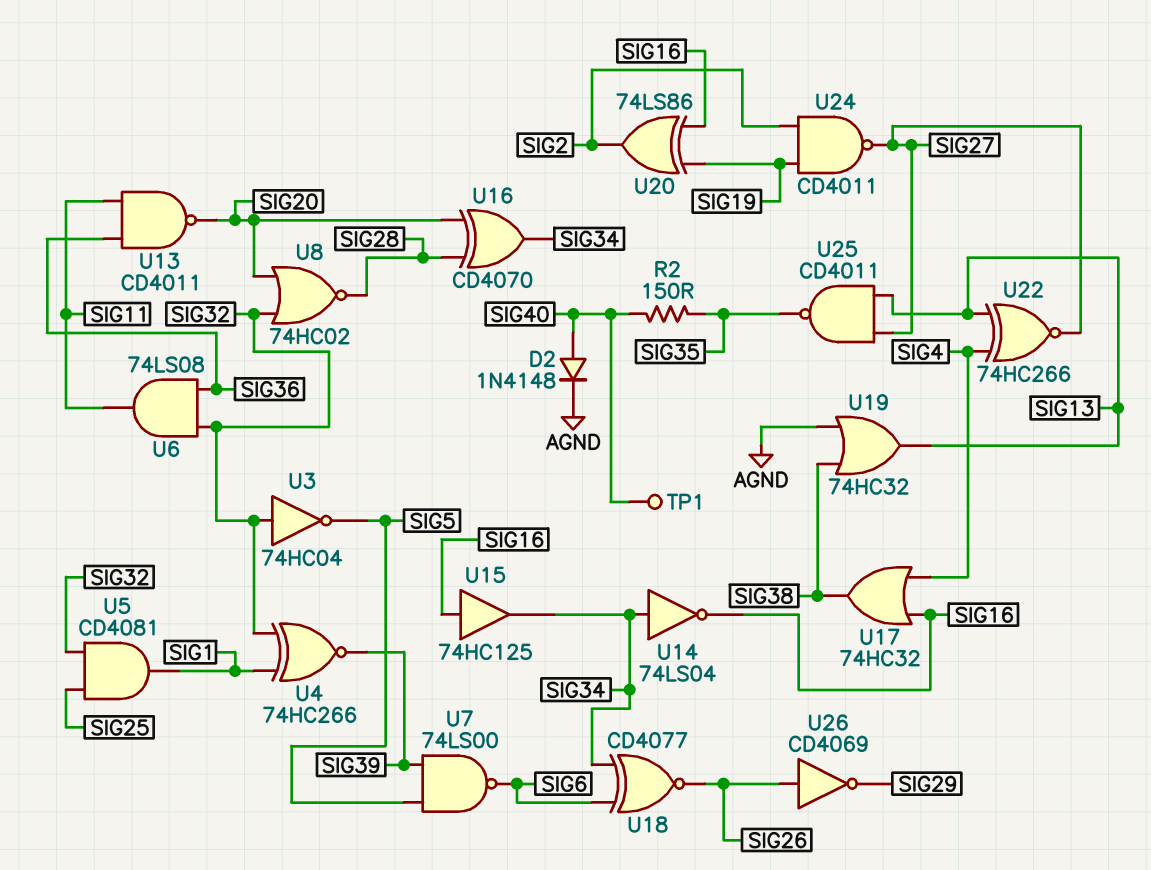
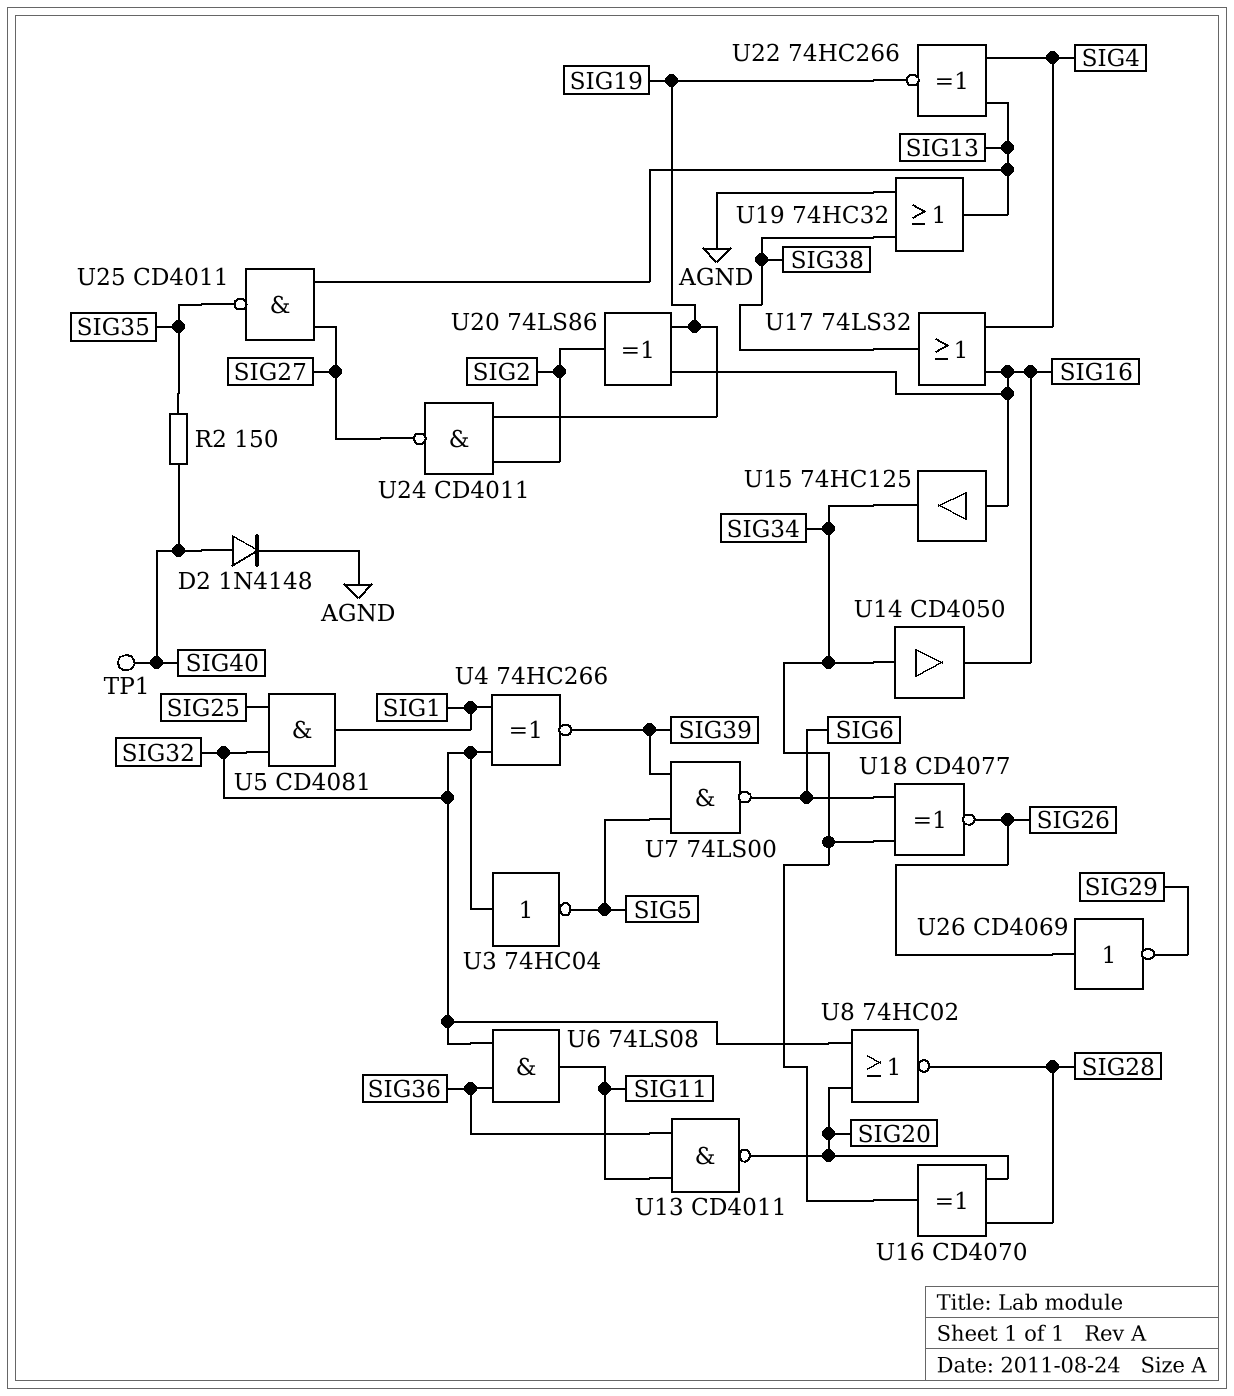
U14: NOT 74LS04 (in SIG34, out SIG16) -> buffer CD4050 (in SIG34, out SIG16)
U17: OR 74HC32 (in SIG4, in SIG16, out SIG38) -> OR 74LS32 (in SIG4, in SIG16, out SIG38)
U22: XNOR 74HC266 (in SIG4, in SIG13, out SIG27) -> XNOR 74HC266 (in SIG4, in SIG13, out SIG19)

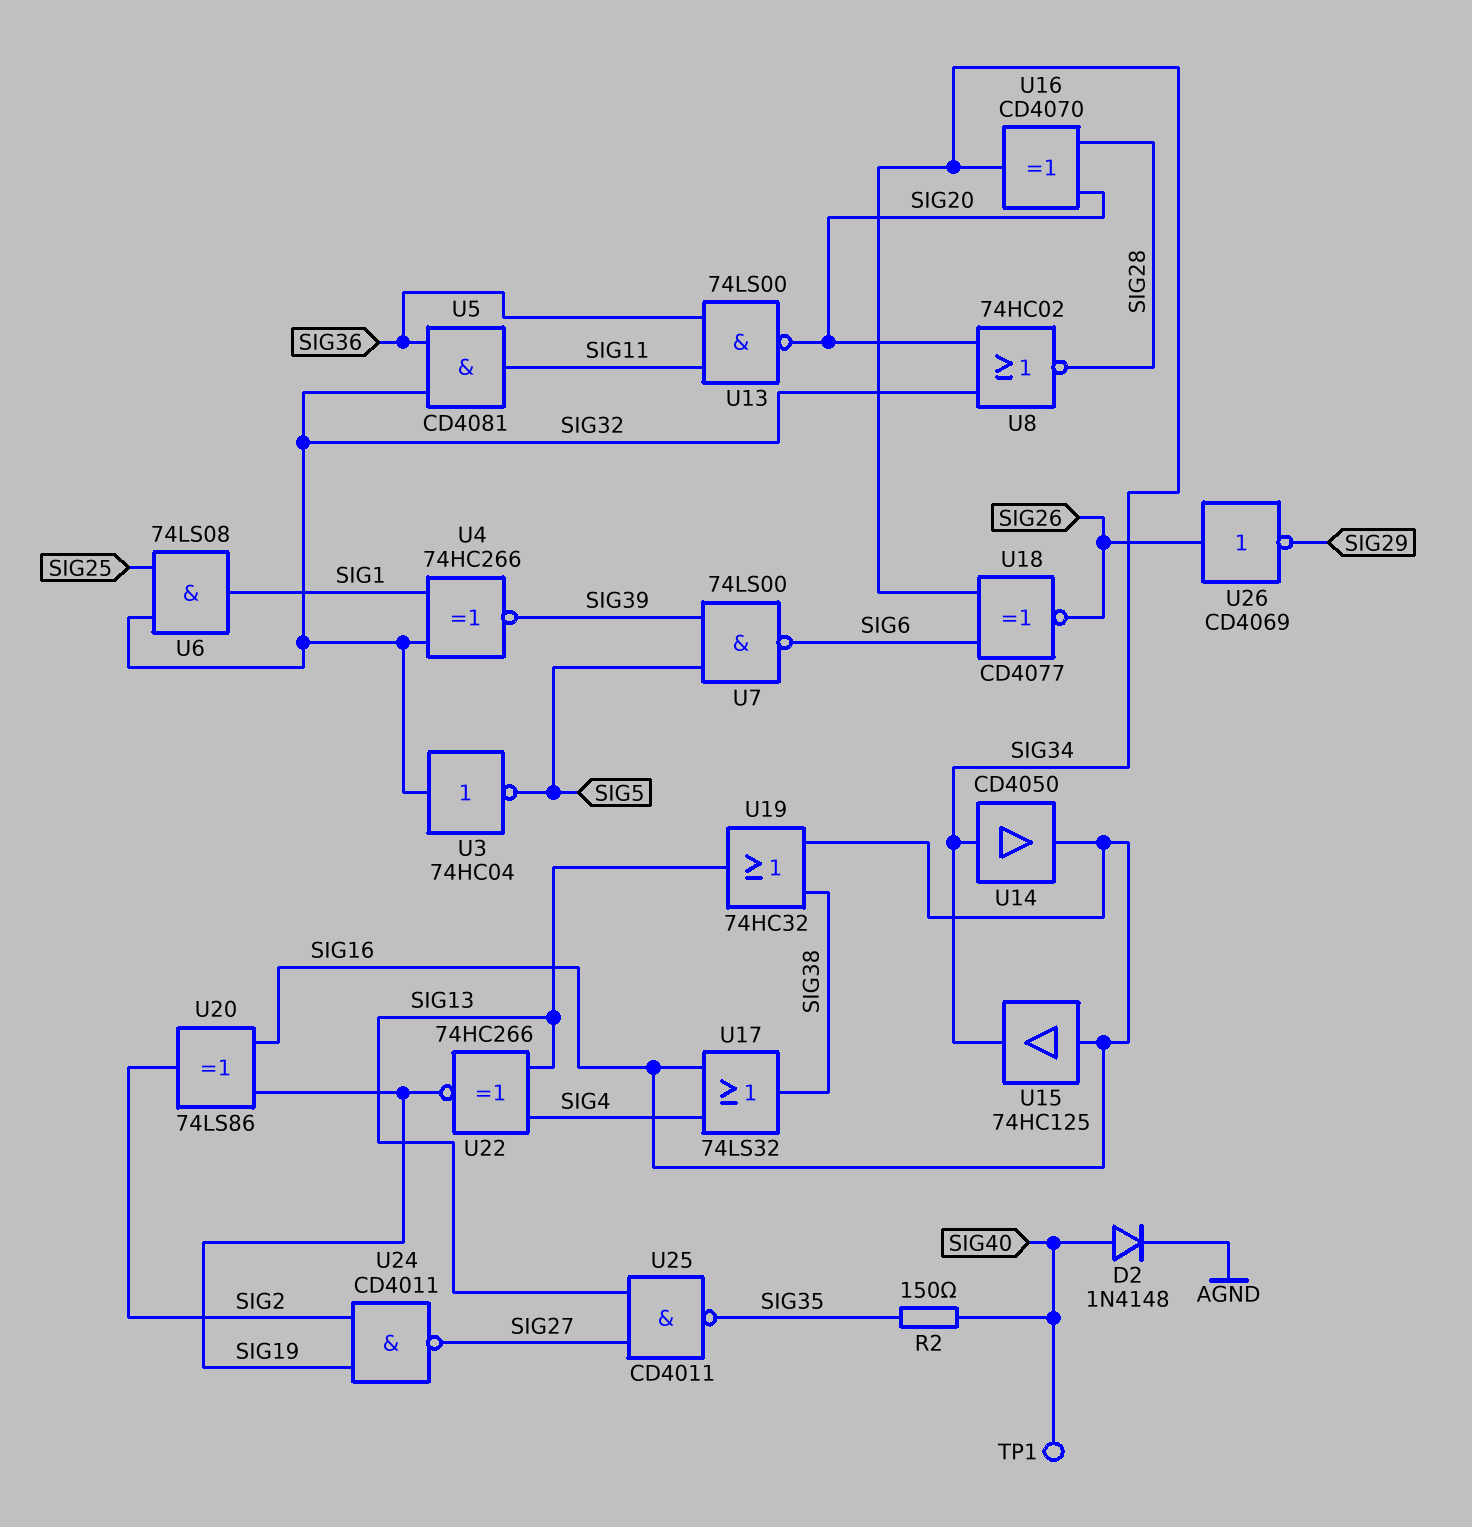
U5: AND CD4081 (in SIG25, in SIG32, out SIG1) -> AND CD4081 (in SIG32, in SIG36, out SIG11)
U6: AND 74LS08 (in SIG32, in SIG36, out SIG11) -> AND 74LS08 (in SIG25, in SIG32, out SIG1)
U13: NAND CD4011 (in SIG11, in SIG36, out SIG20) -> NAND 74LS00 (in SIG11, in SIG36, out SIG20)
U19: OR 74HC32 (in AGND, in SIG38, out SIG13) -> OR 74HC32 (in SIG16, in SIG38, out SIG13)

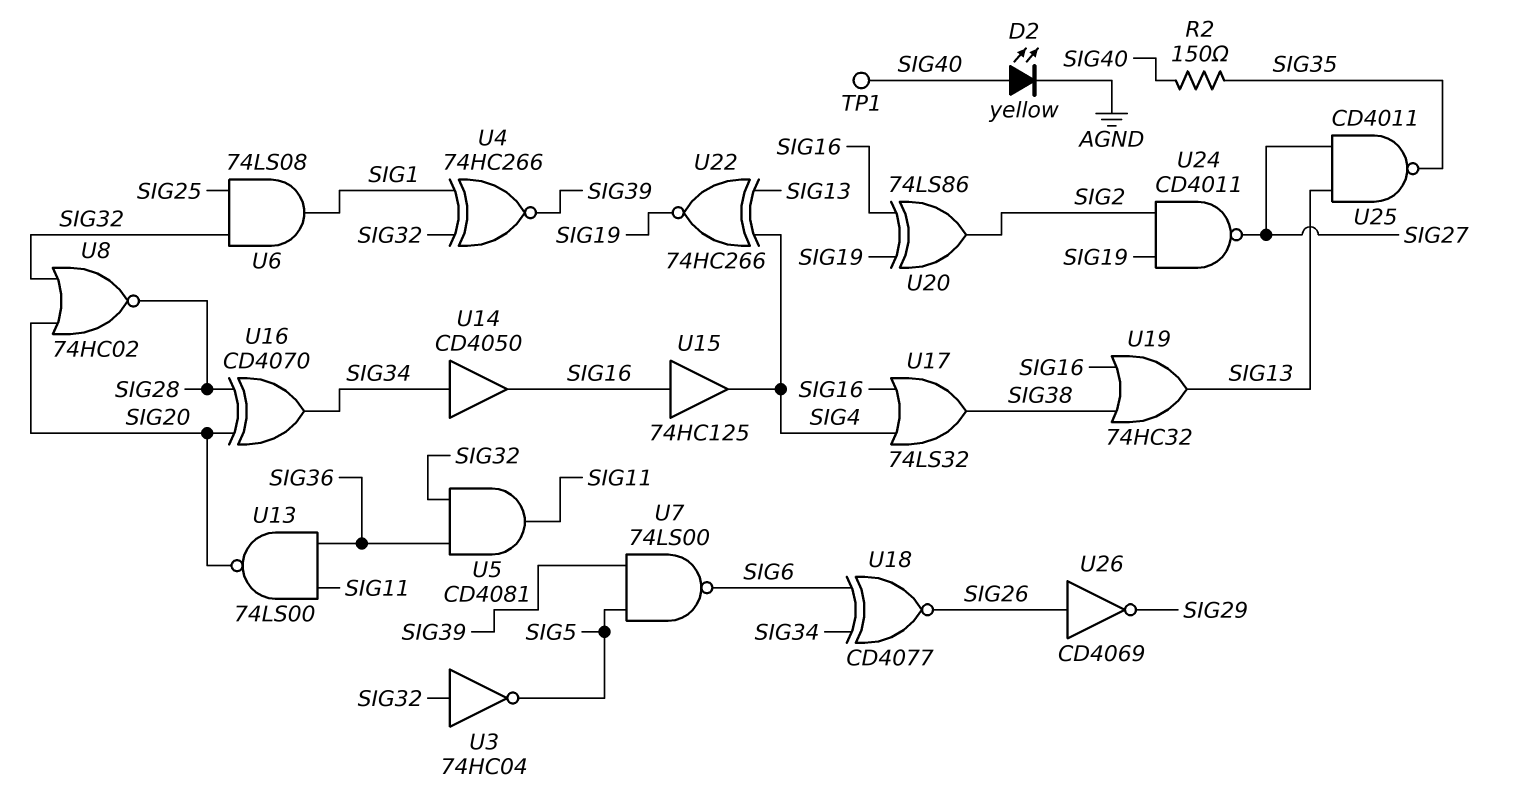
D2: diode 1N4148 (A SIG40, K AGND) -> LED yellow (A SIG40, K AGND)
U15: buffer 74HC125 (in SIG16, out SIG34) -> buffer 74HC125 (in SIG16, out SIG4)

